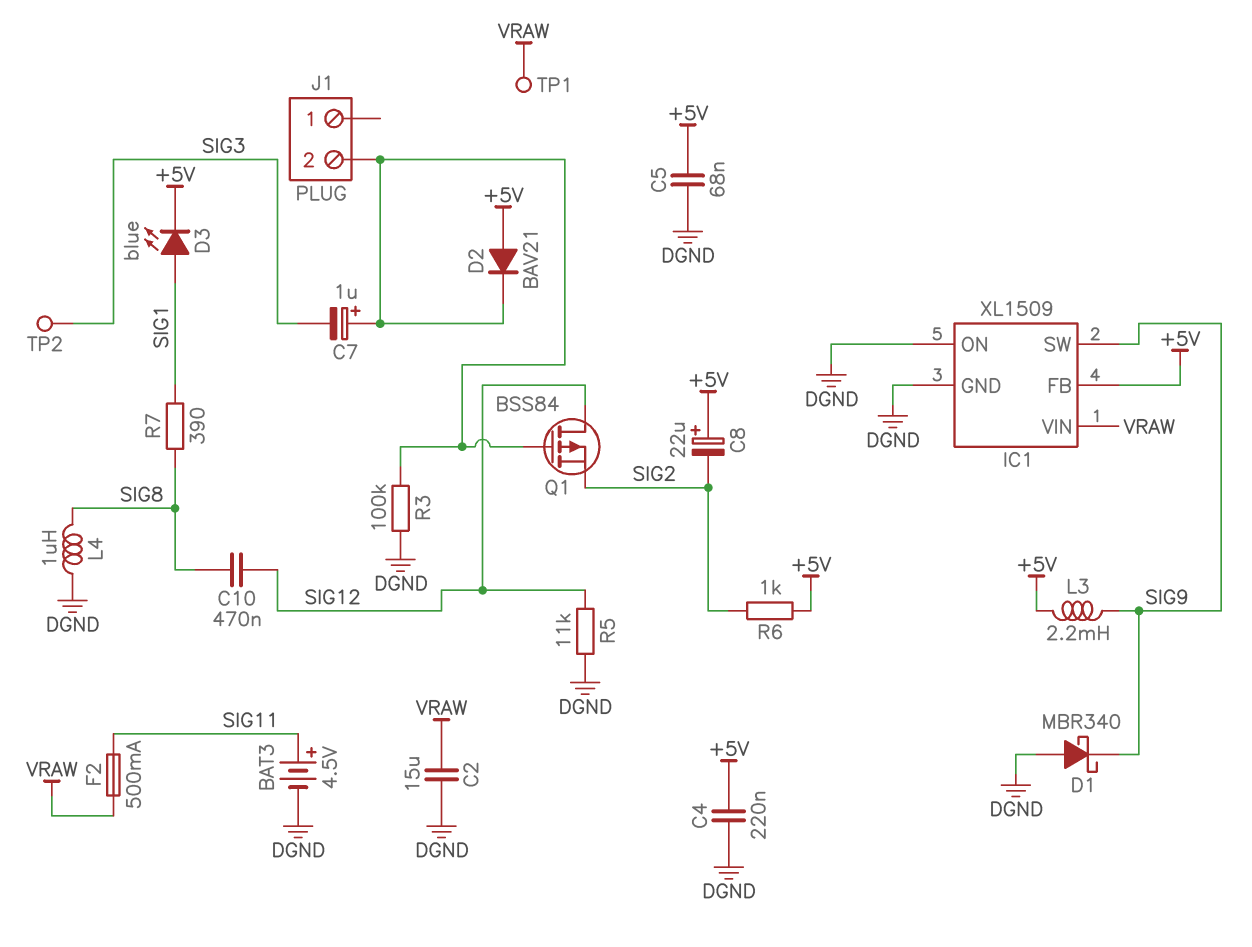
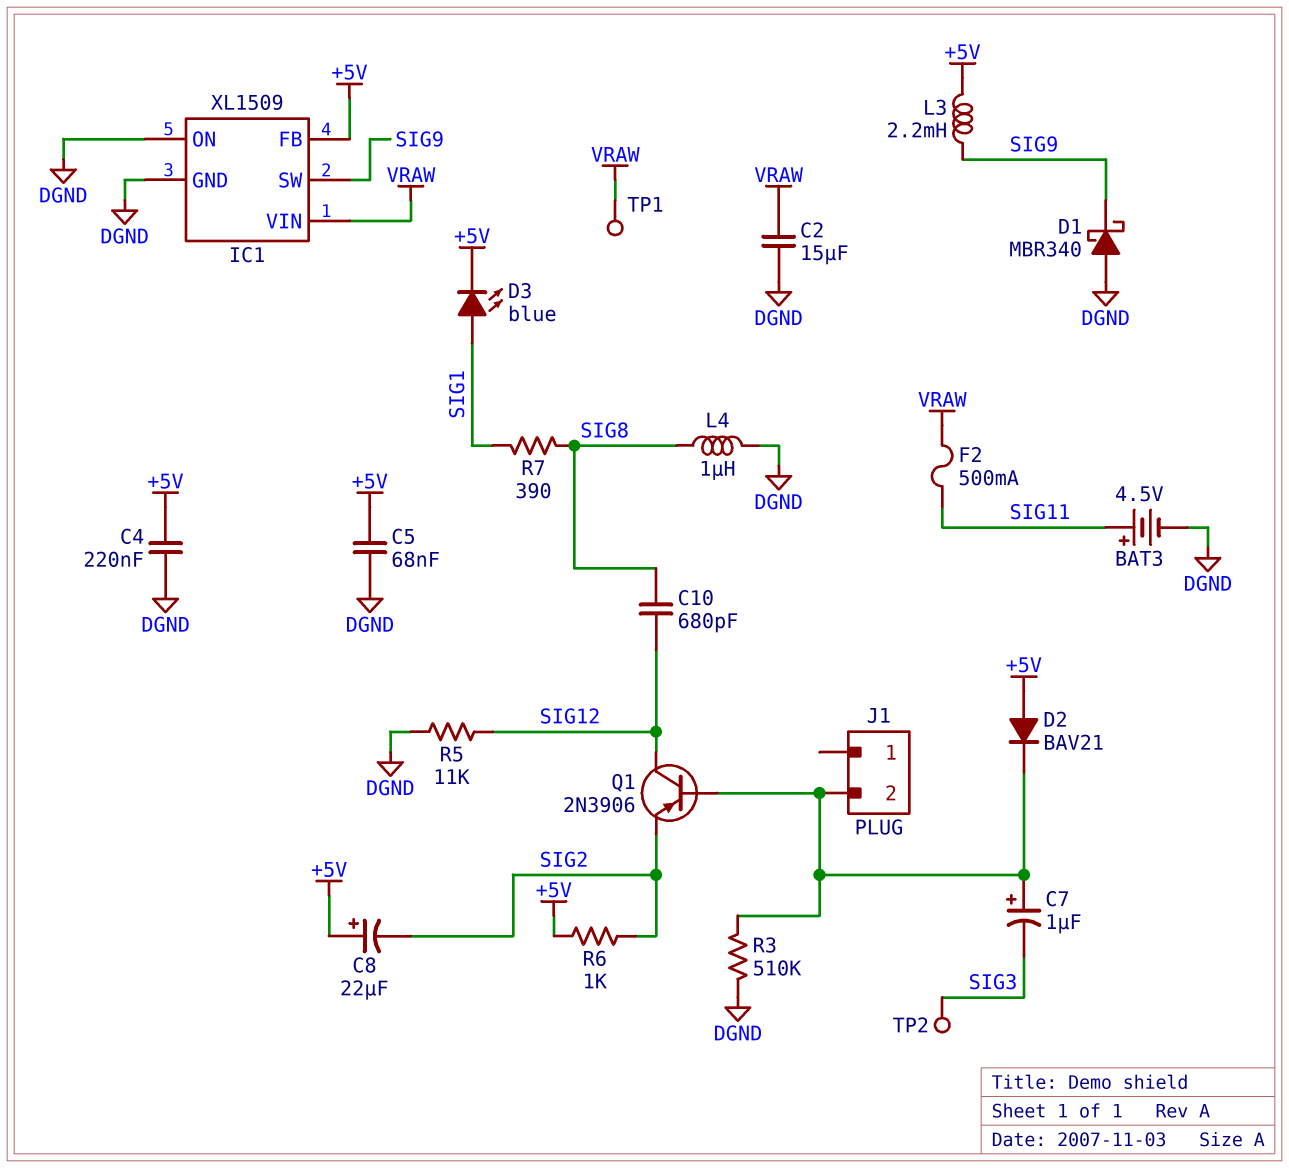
C10: 470nF (SIG8, SIG12) -> 680pF (SIG8, SIG12)
Q1: PMOS BSS84 (G J1/2, D SIG12, S SIG2) -> PNP 2N3906 (B J1/2, C SIG12, E SIG2)
R3: 100k (DGND, J1/2) -> 510k (DGND, J1/2)

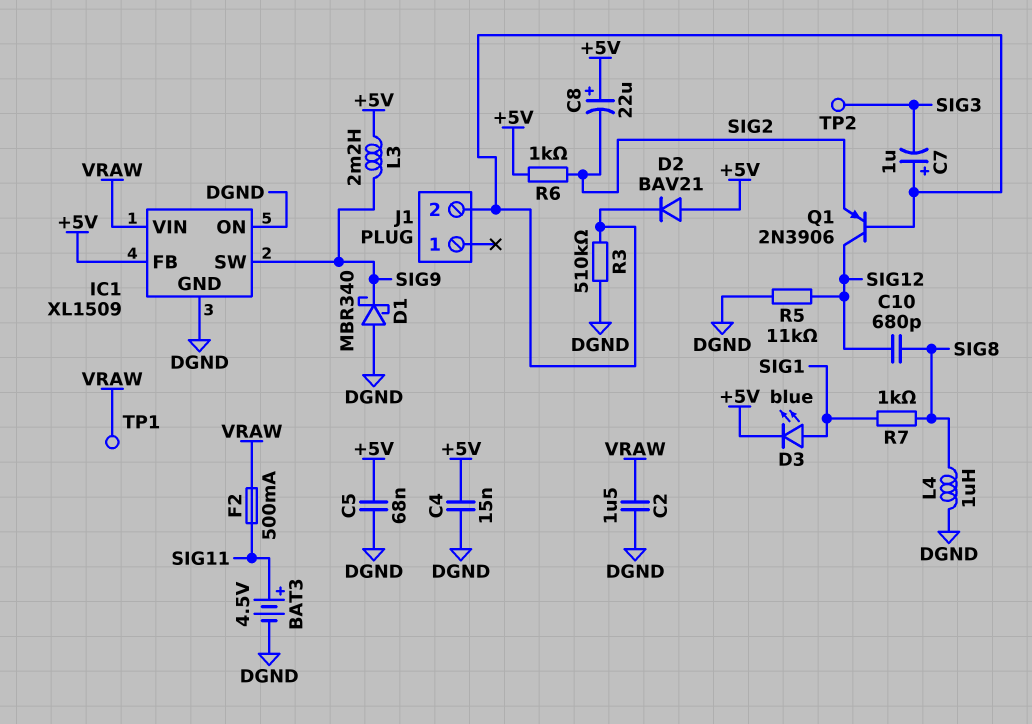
C2: 15uF (DGND, VRAW) -> 1.5uF (DGND, VRAW)
C4: 220nF (+5V, DGND) -> 15nF (+5V, DGND)
R7: 390 (SIG1, SIG8) -> 1k (SIG1, SIG8)

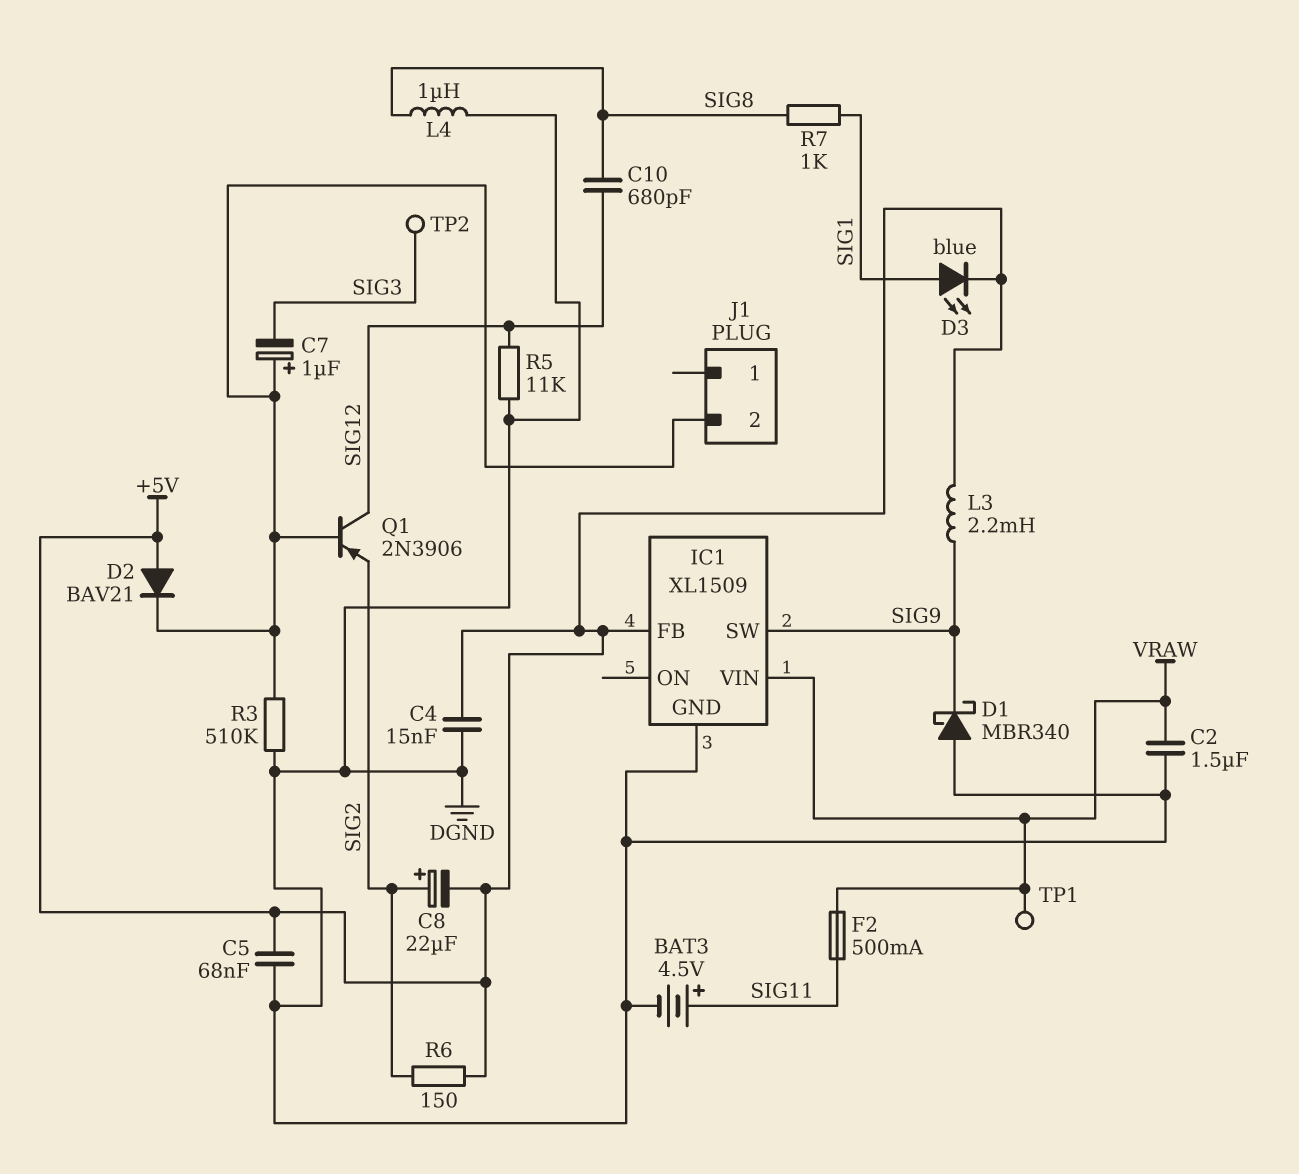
C8: 22uF (plus +5V, minus SIG2) -> 22uF (plus SIG2, minus +5V)
IC1 pin ON: DGND -> none
R6: 1k (+5V, SIG2) -> 150 (+5V, SIG2)

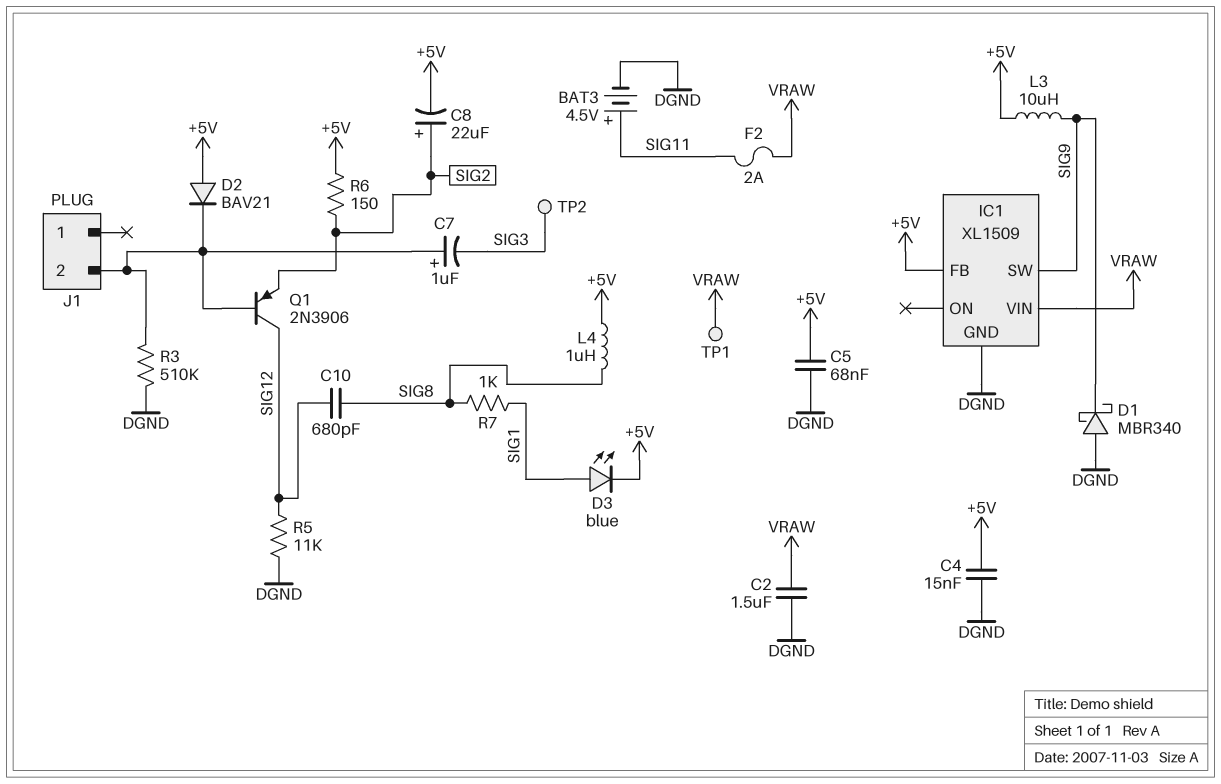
F2: 500mA (SIG11, VRAW) -> 2A (SIG11, VRAW)
L3: 2.2mH (+5V, SIG9) -> 10uH (+5V, SIG9)
L4: 1uH (DGND, SIG8) -> 1uH (+5V, SIG8)

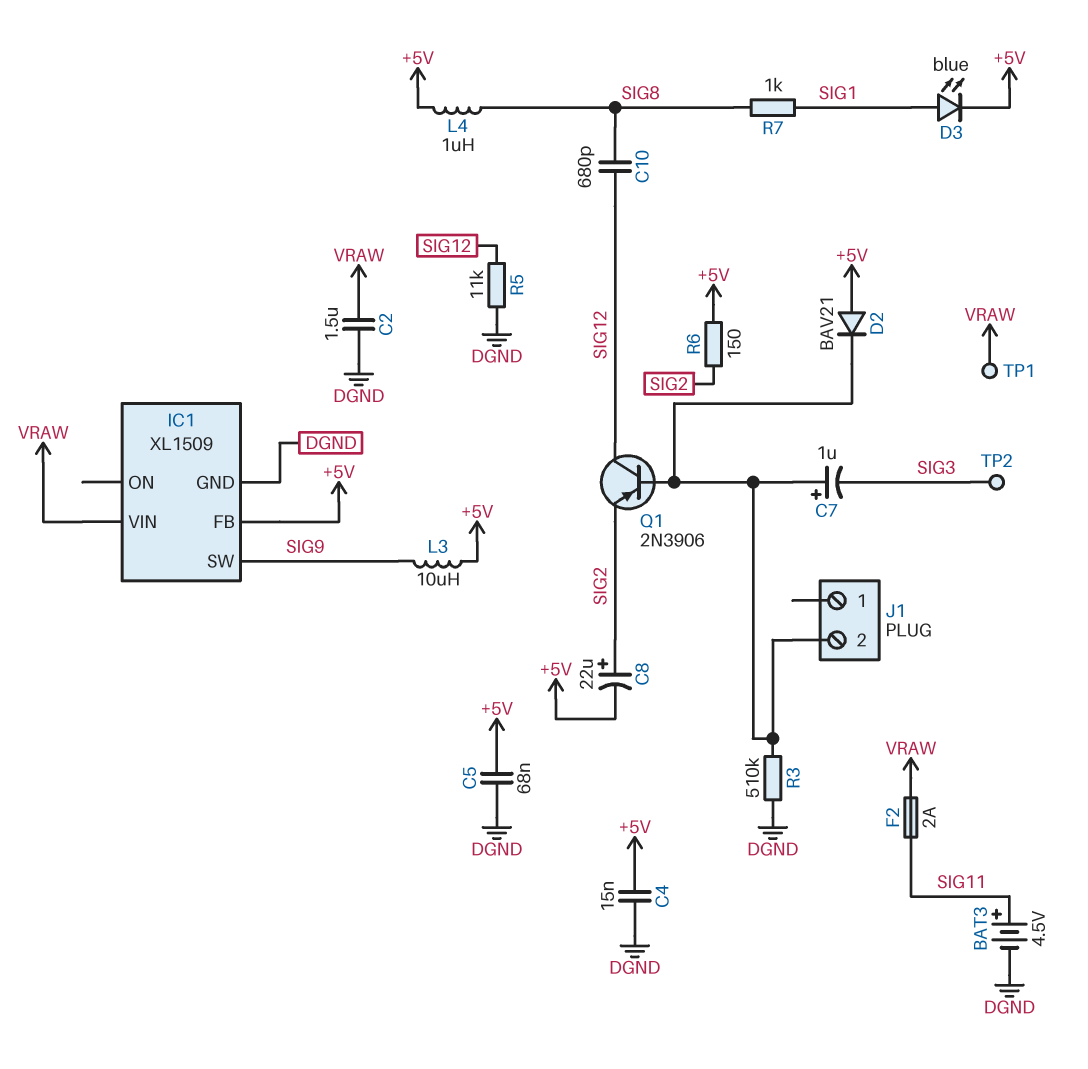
D1: schottky MBR340 (A DGND, K SIG9) -> none

